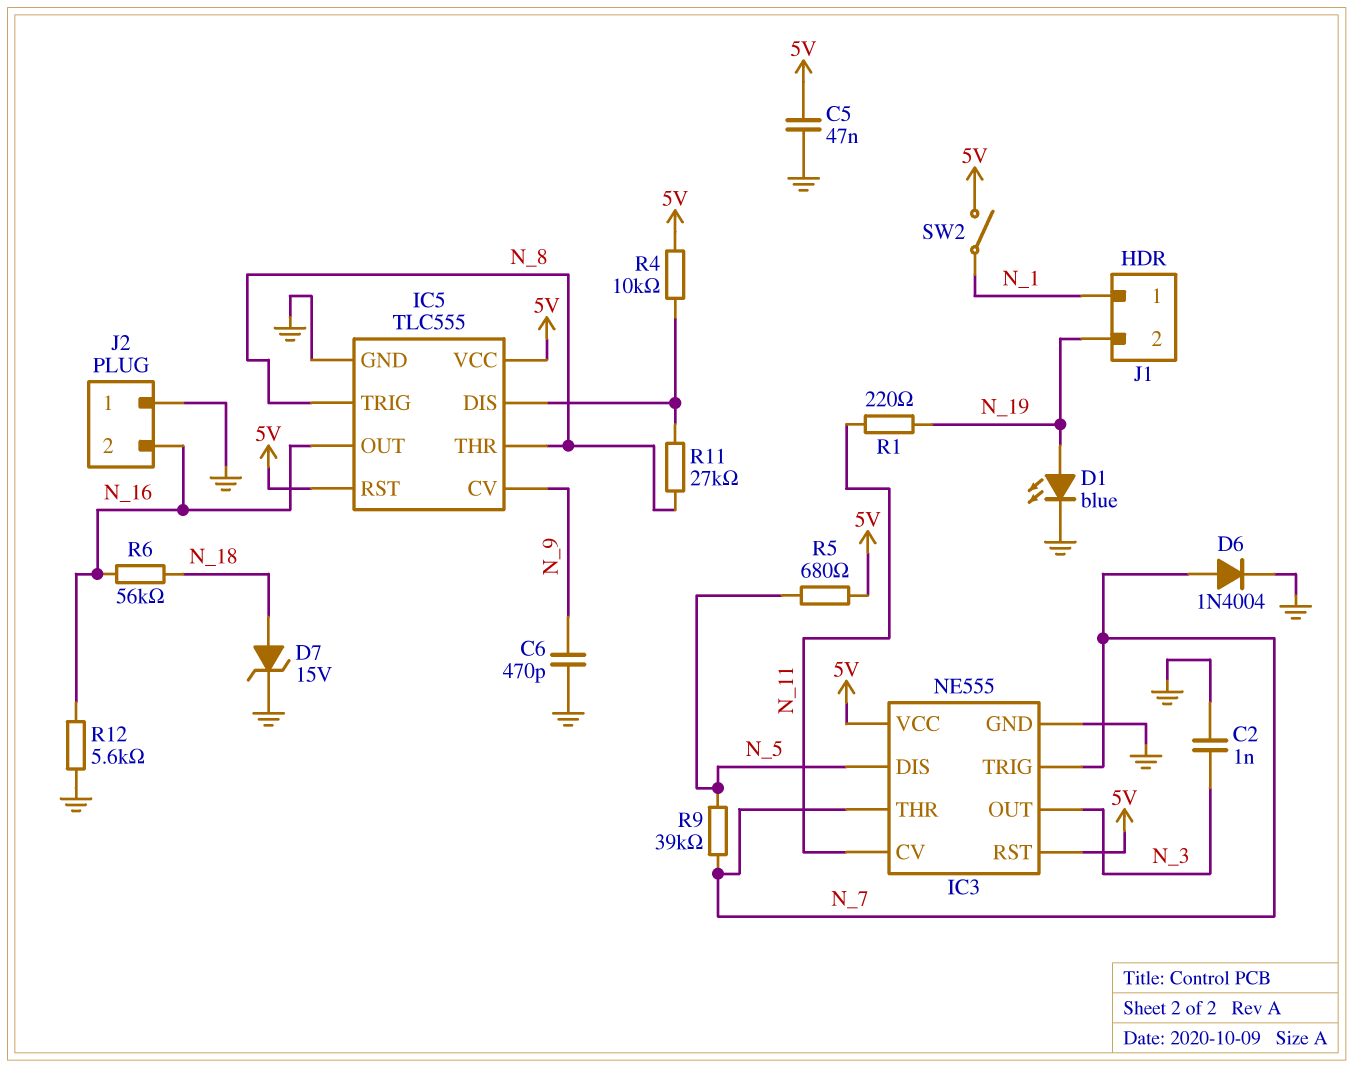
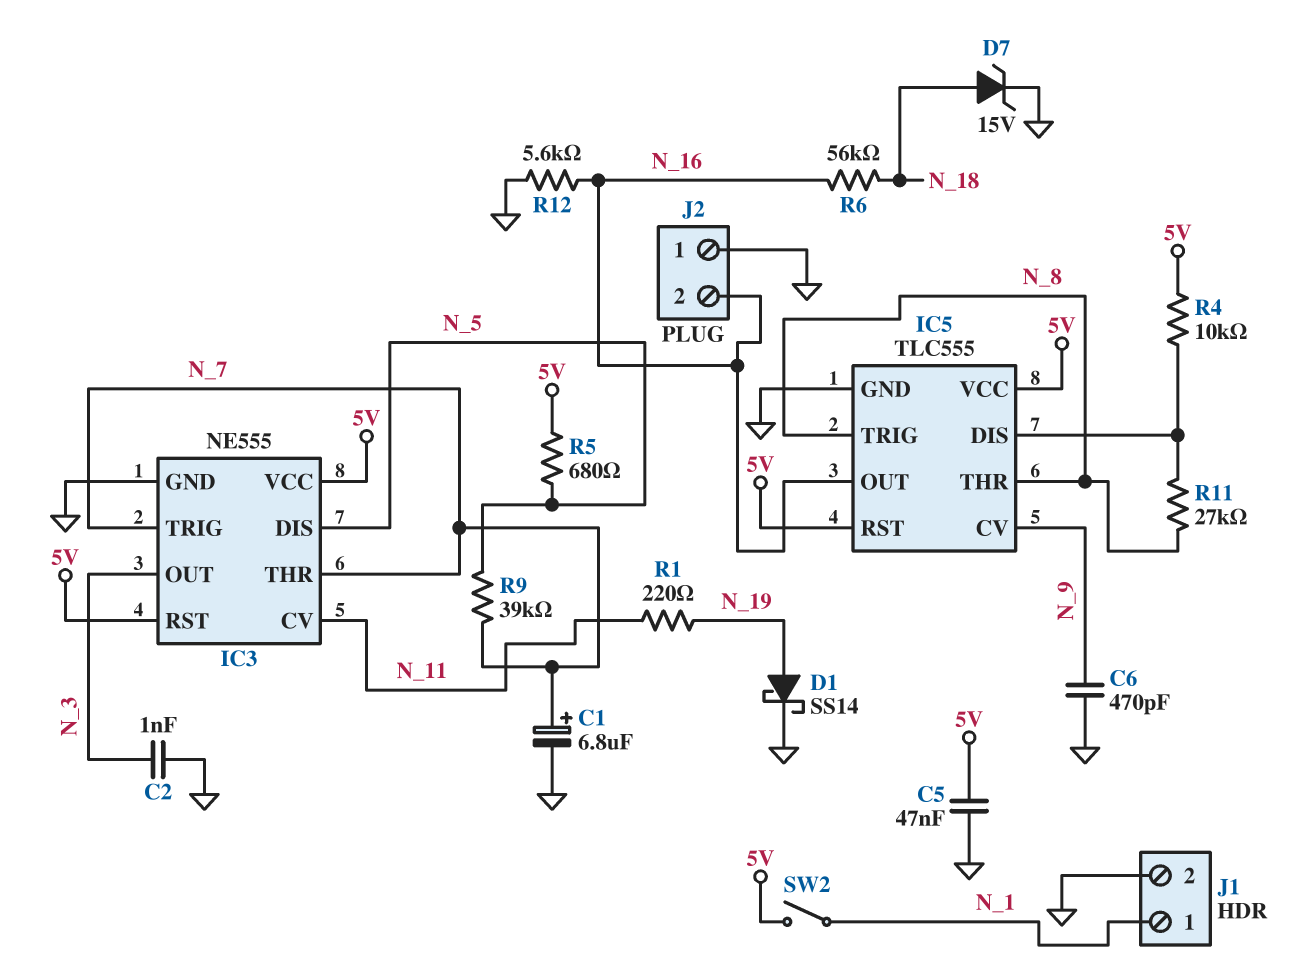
C1: none -> 6.8uF (plus N_7, minus GND)
D1: LED blue (A N_19, K GND) -> schottky SS14 (A N_19, K GND)
D6: diode 1N4004 (A N_7, K GND) -> none
J1 pin 2: N_19 -> GND

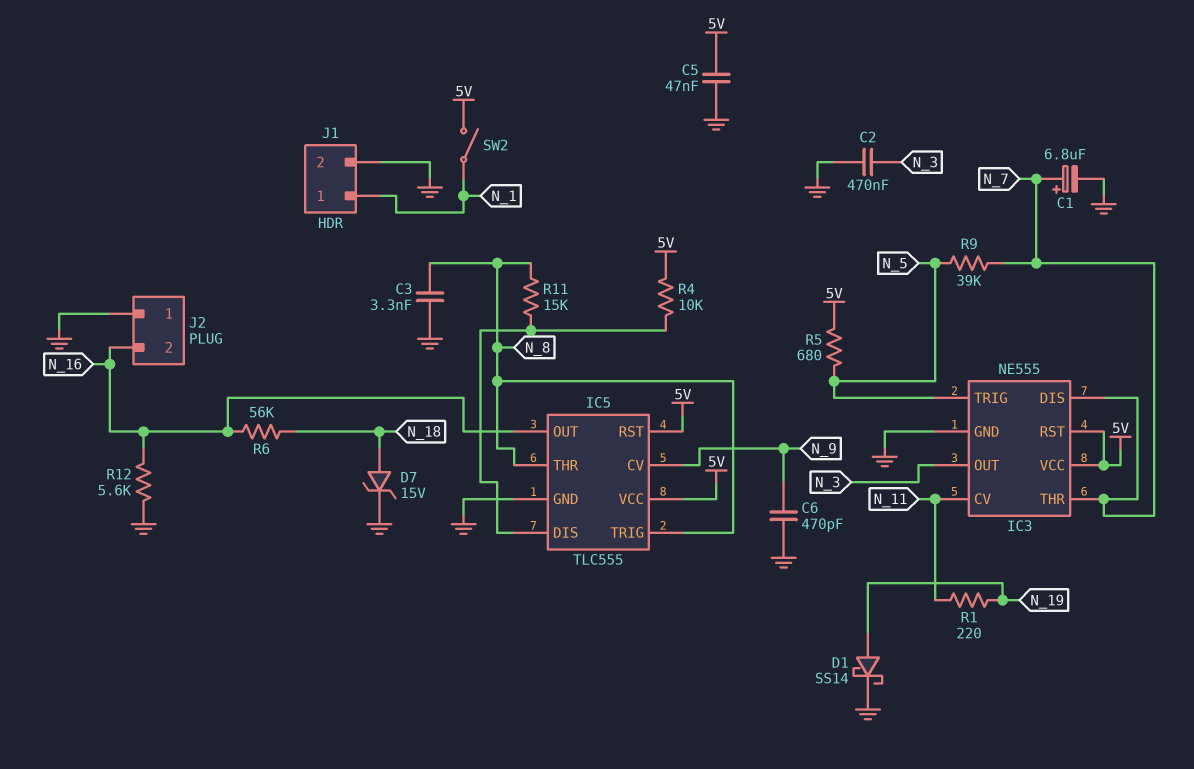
C2: 1nF (GND, N_3) -> 470nF (GND, N_3)
C3: none -> 3.3nF (GND, N_8)
IC3 pin DIS: N_5 -> N_7
IC3 pin TRIG: N_7 -> N_5
R11: 27k (IC5/DIS, N_8) -> 15k (IC5/DIS, N_8)

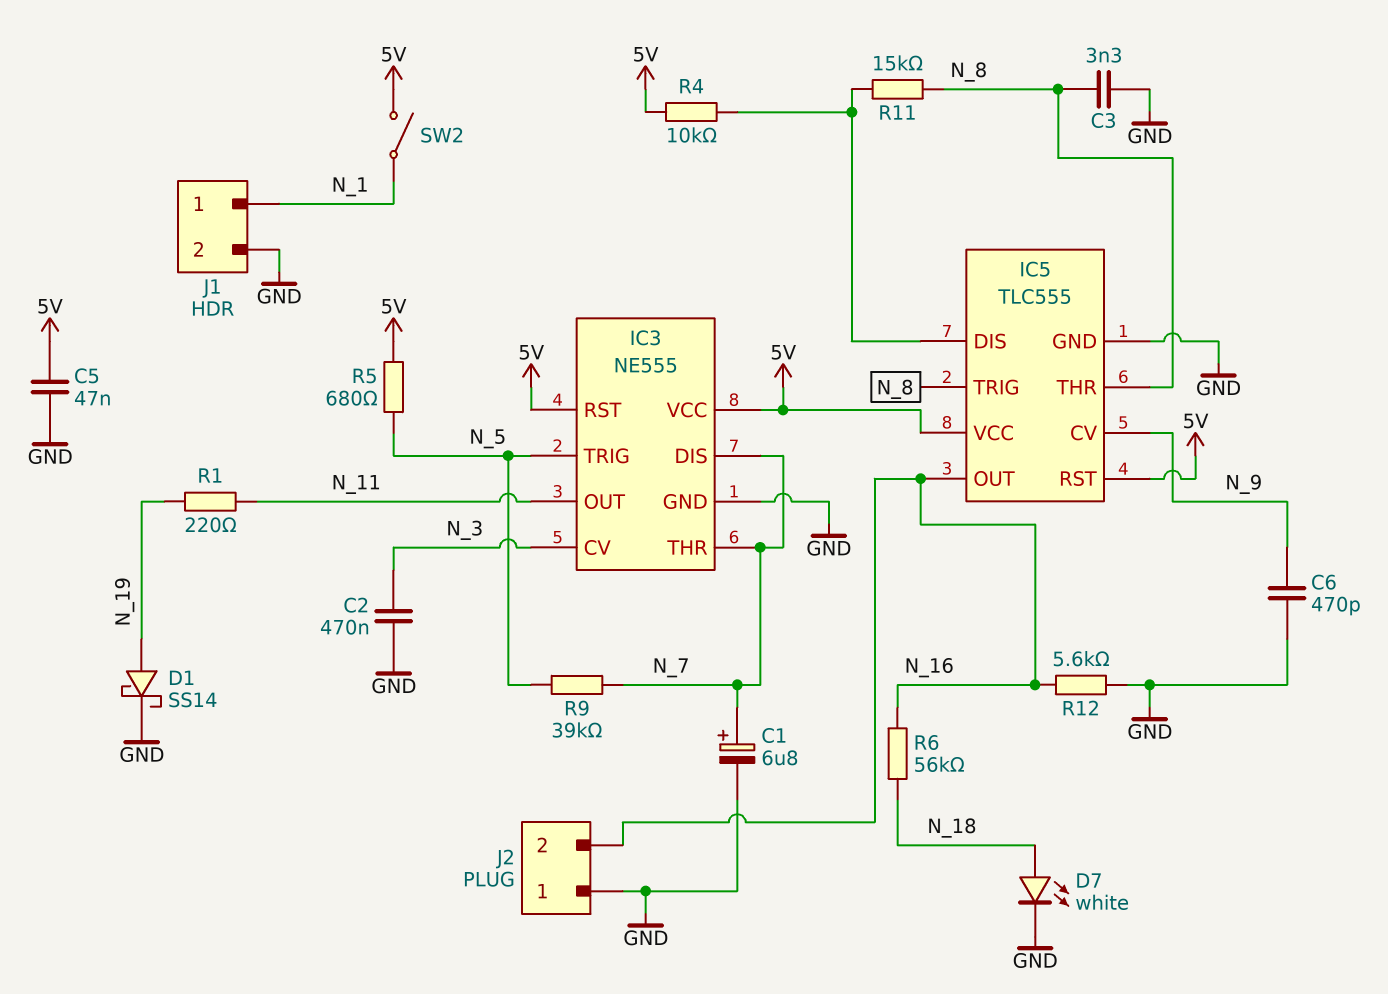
D7: zener 15V (A N_18, K GND) -> LED white (A N_18, K GND)
IC3 pin CV: N_11 -> N_3
IC3 pin OUT: N_3 -> N_11

